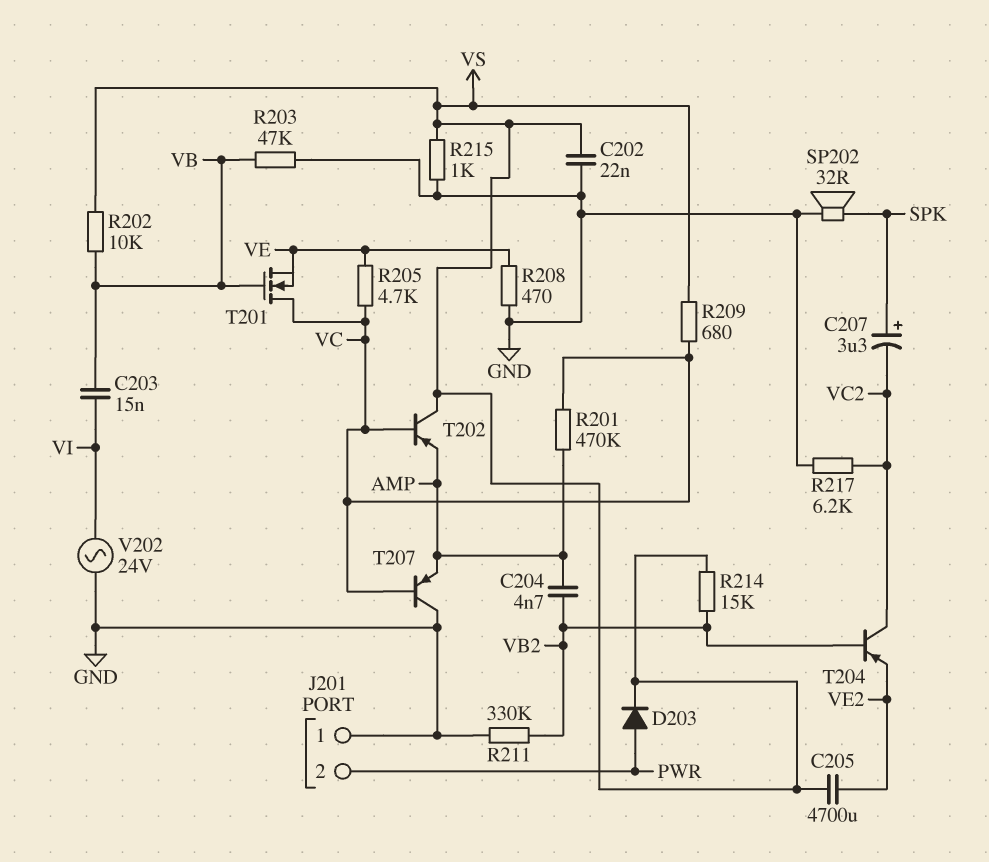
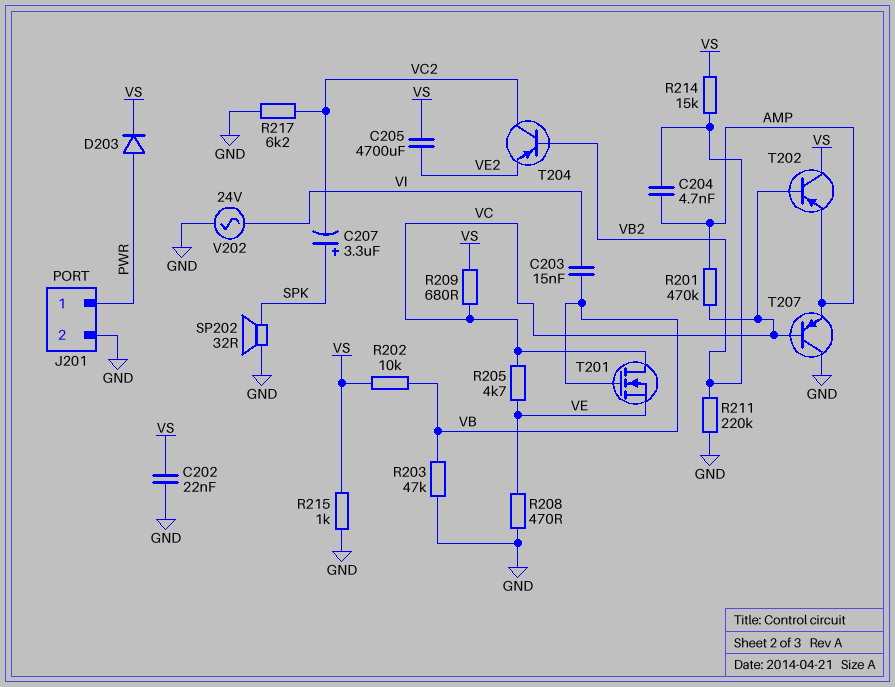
J201 pin 1: GND -> PWR
J201 pin 2: PWR -> GND
R211: 330k (GND, VB2) -> 220k (GND, VB2)

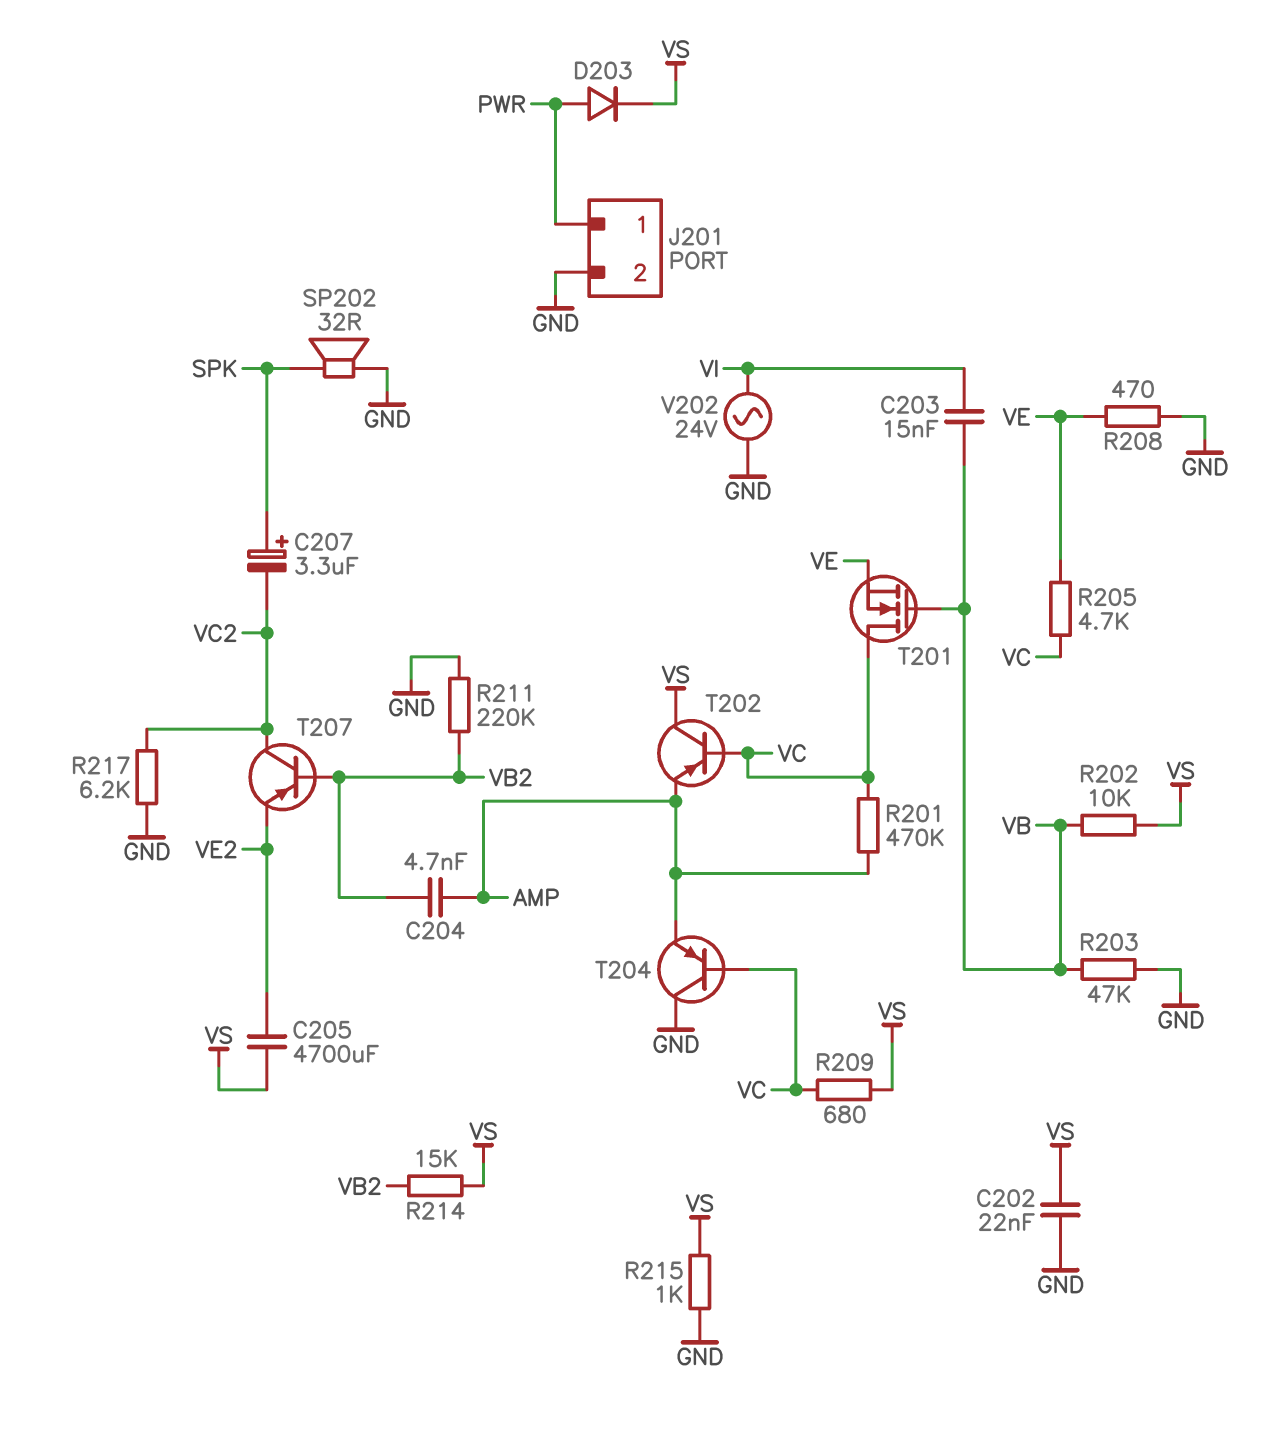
T204: PNP (B VB2, C VC2, E VE2) -> PNP (B VC, C GND, E AMP)
T207: PNP (B VC, C GND, E AMP) -> PNP (B VB2, C VC2, E VE2)

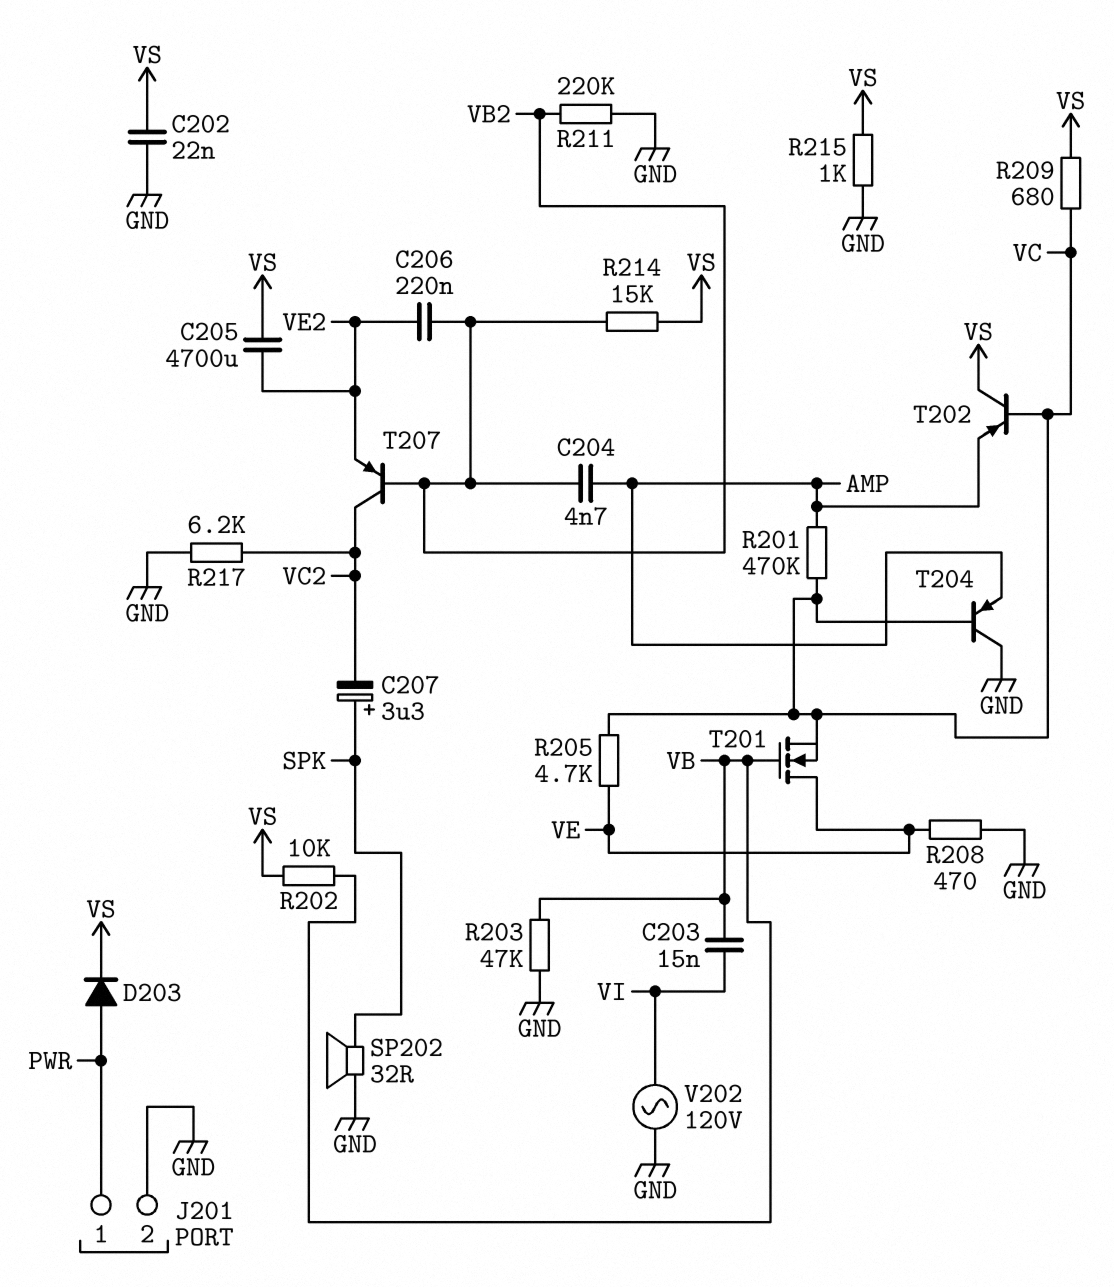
C206: none -> 220nF (VB2, VE2)
T201: NMOS (G VB, D VC, S VE) -> NMOS (G VB, D VE, S VC)
V202: AC 24V (GND, VI) -> AC 120V (GND, VI)

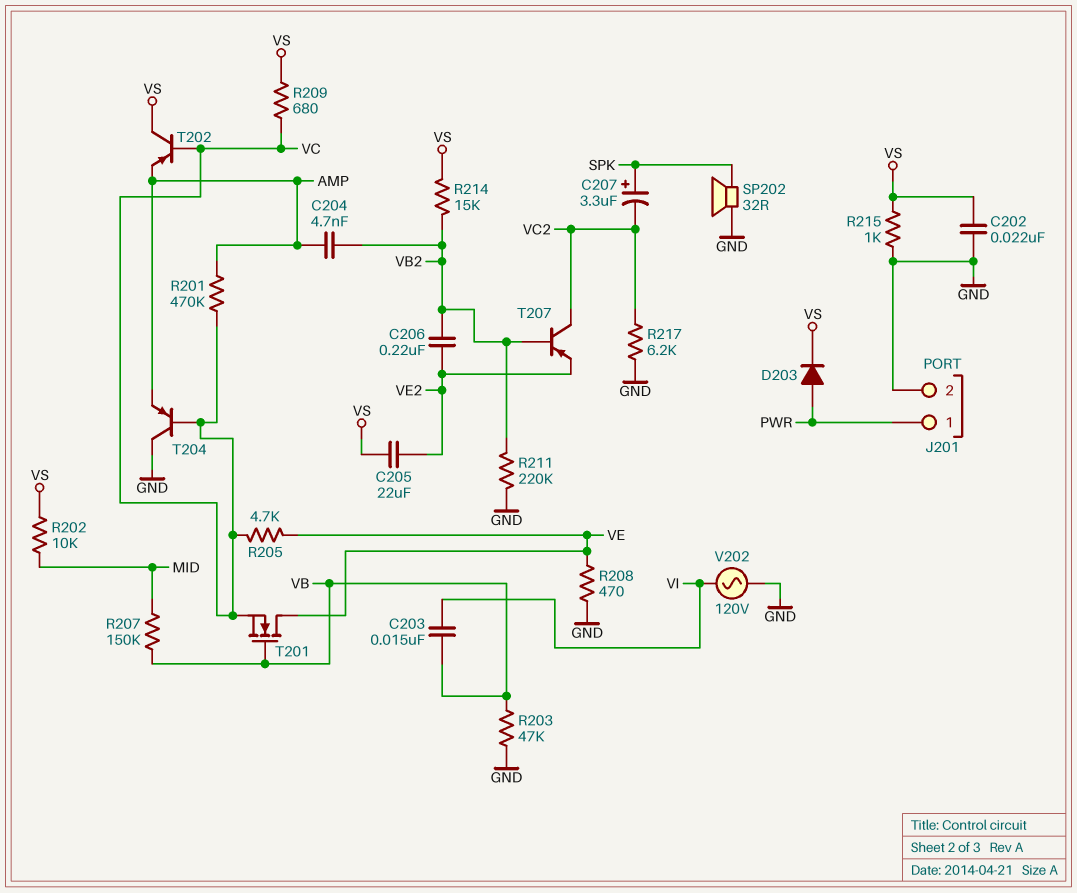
C205: 4700uF (VE2, VS) -> 22uF (VE2, VS)
R202: 10k (VB, VS) -> 10k (MID, VS)
R207: none -> 150k (MID, VB)

